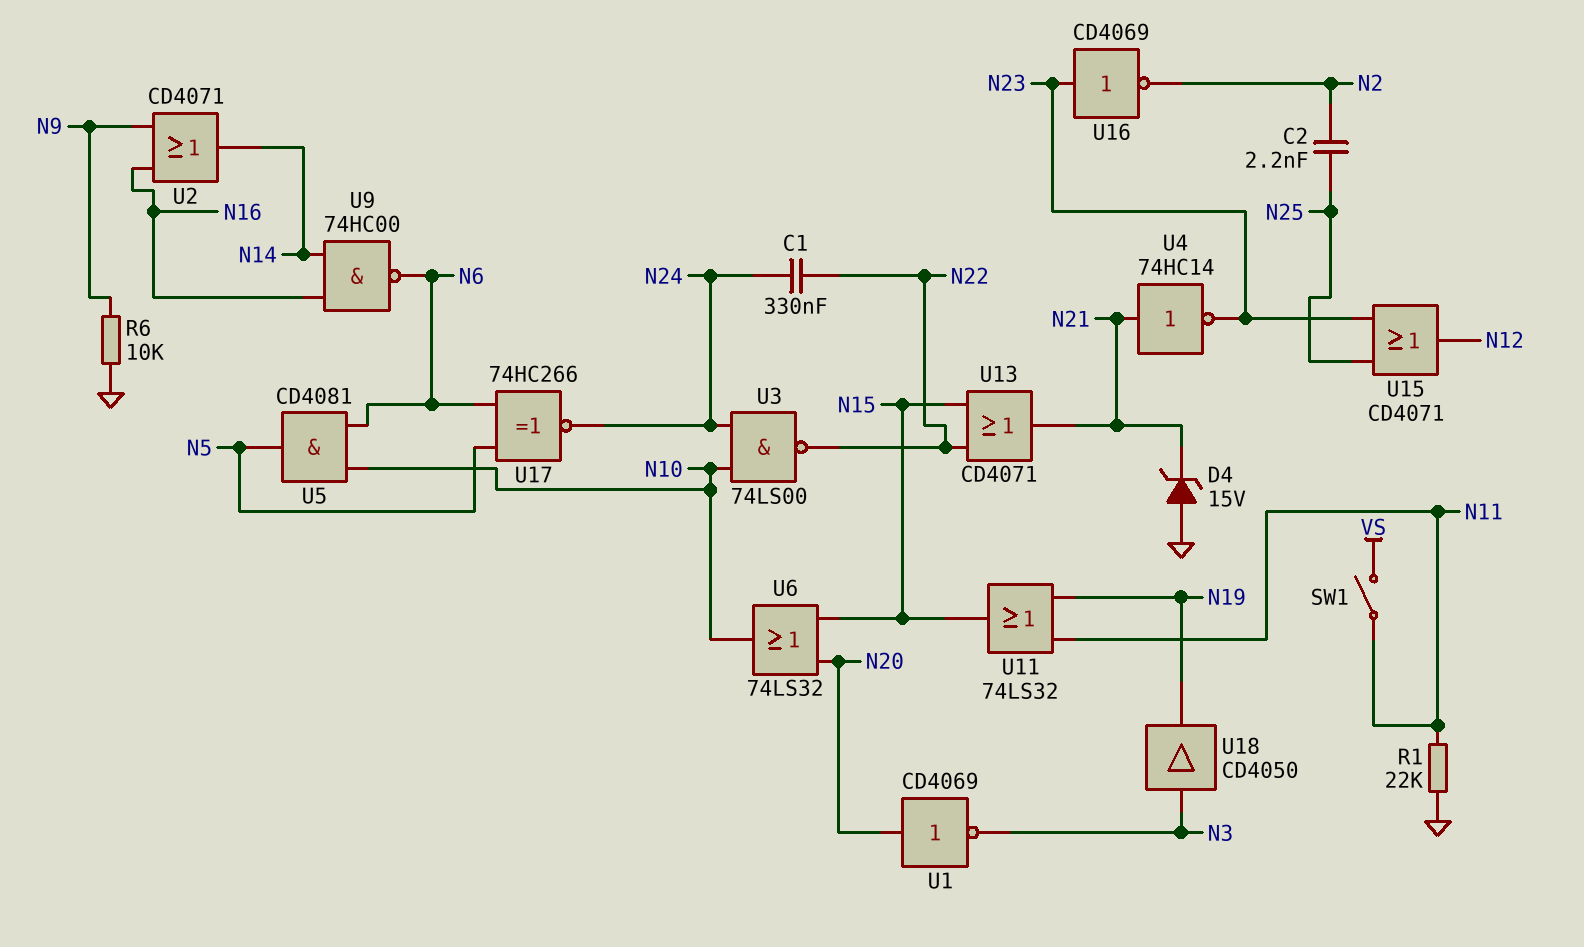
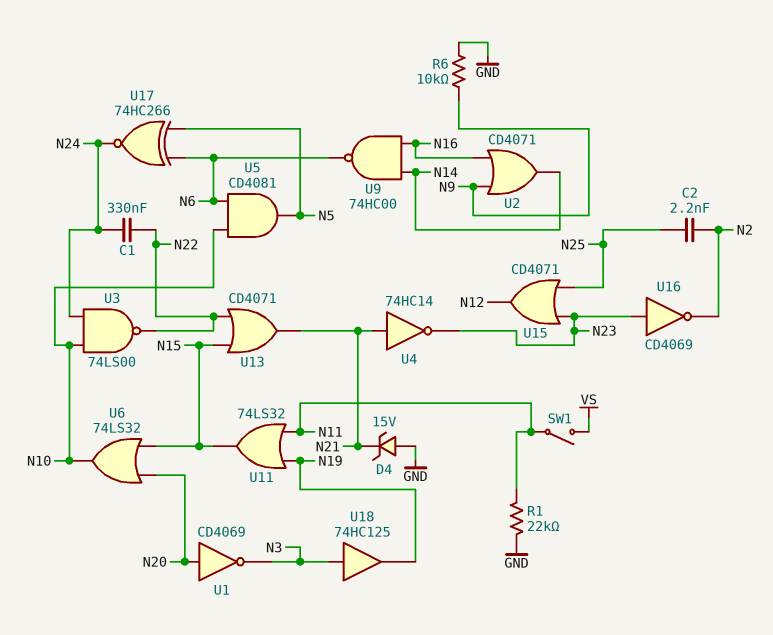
U18: buffer CD4050 (in N3, out N19) -> buffer 74HC125 (in N3, out N19)

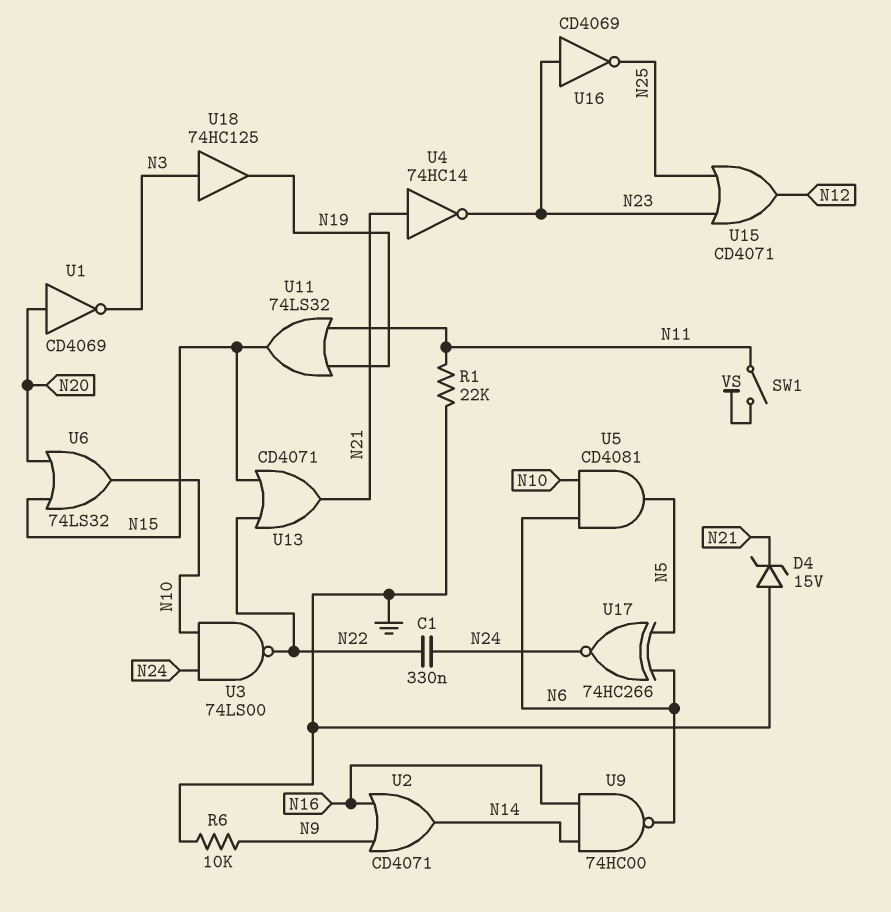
C2: 2.2nF (N2, N25) -> none
U16: NOT CD4069 (in N23, out N2) -> NOT CD4069 (in N23, out N25)

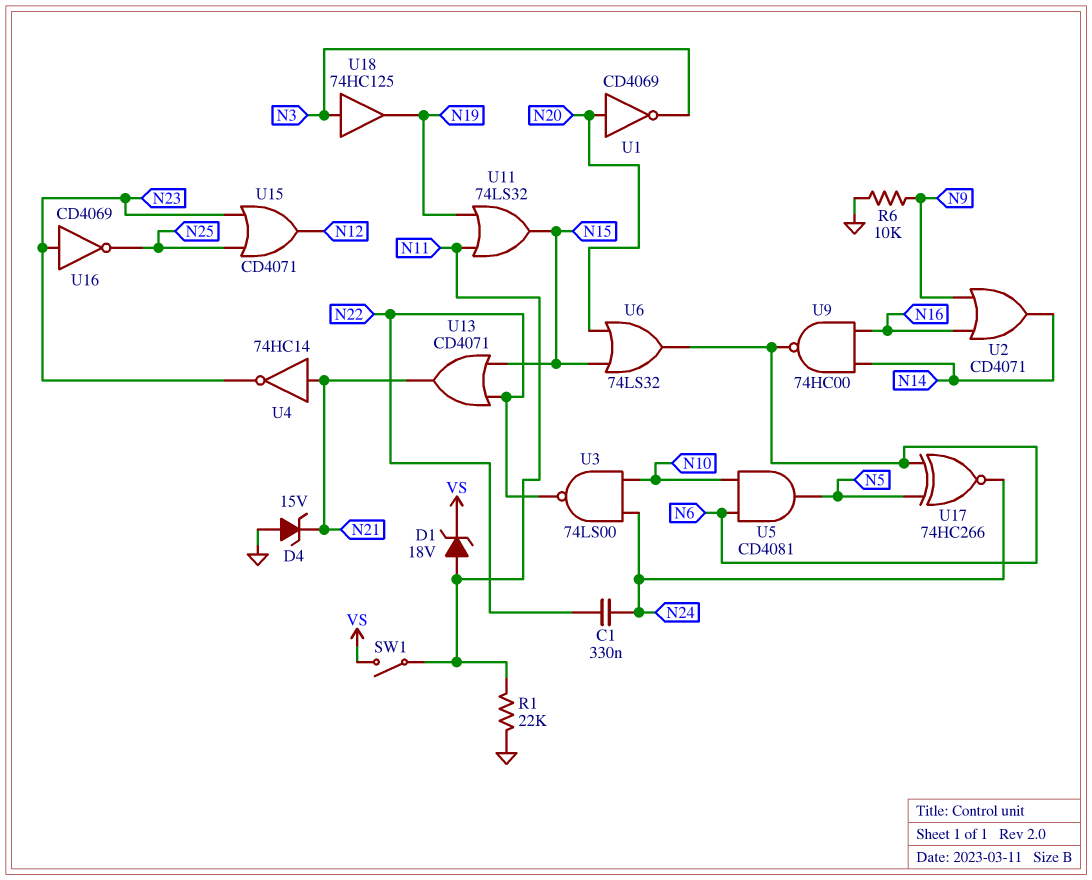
D1: none -> zener 18V (A N11, K VS)
U6: OR 74LS32 (in N15, in N20, out N10) -> OR 74LS32 (in N15, in N20, out N6)

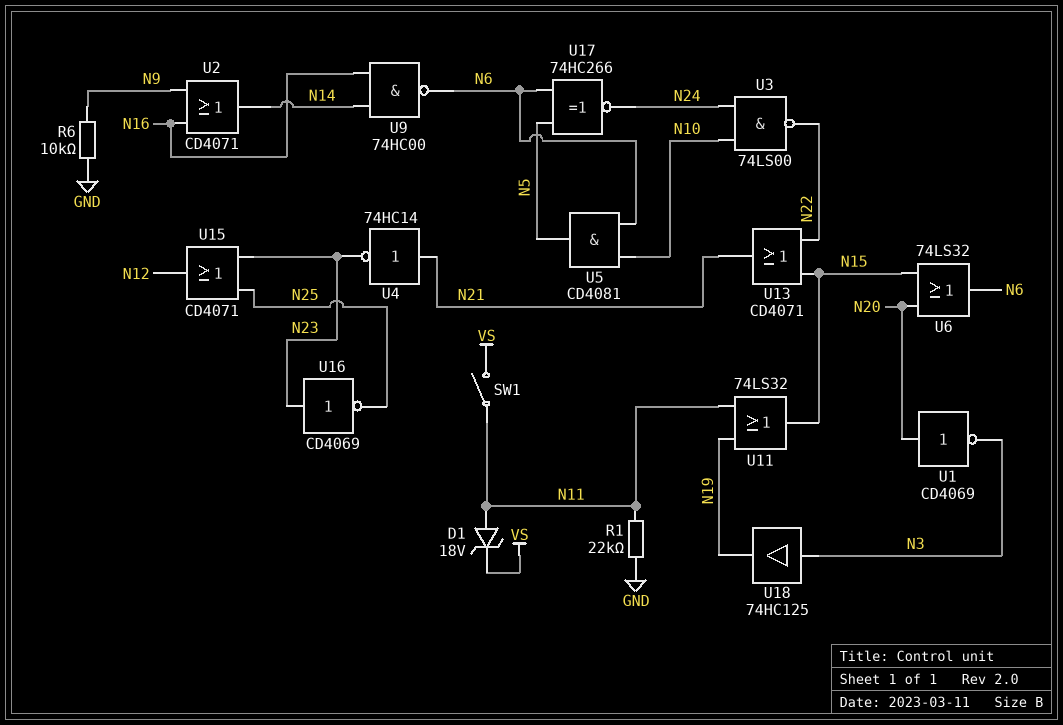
C1: 330nF (N22, N24) -> none
D4: zener 15V (A GND, K N21) -> none

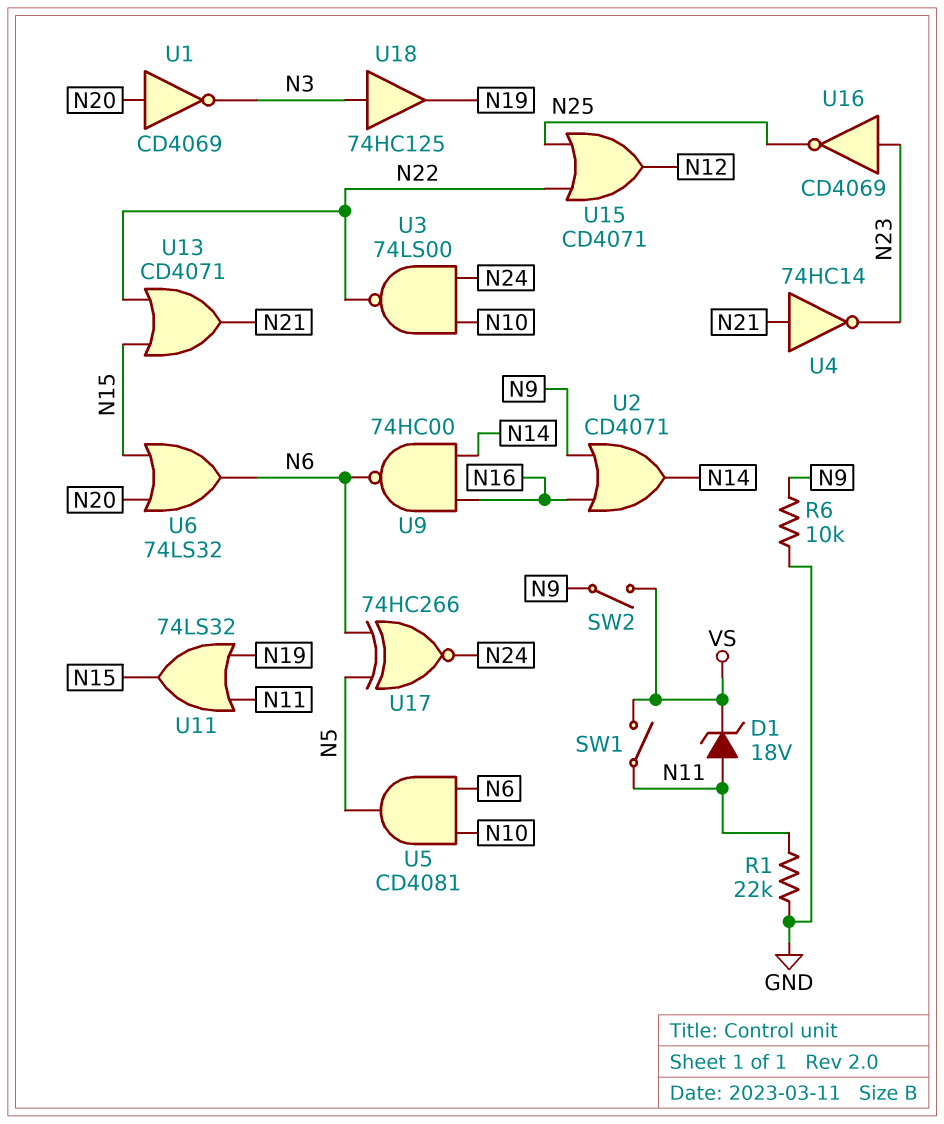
SW2: none -> switch (N9, VS)
U15: OR CD4071 (in N23, in N25, out N12) -> OR CD4071 (in N22, in N25, out N12)

